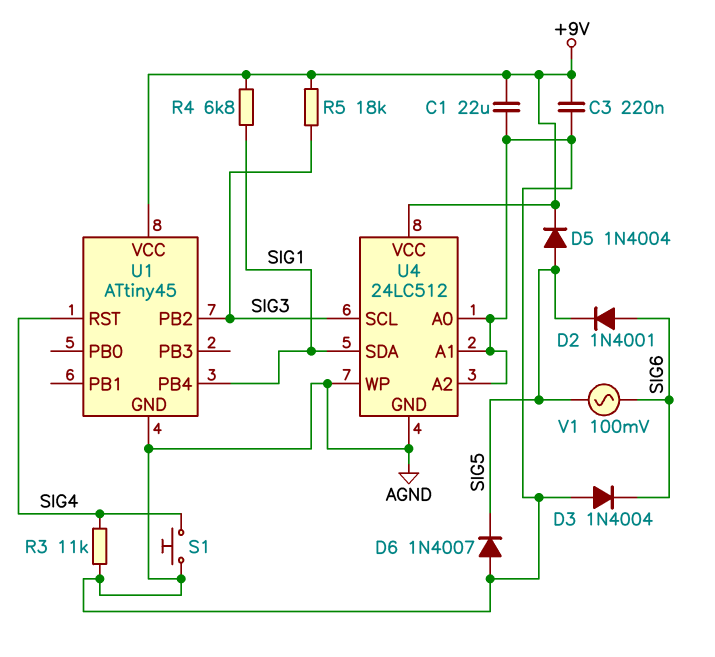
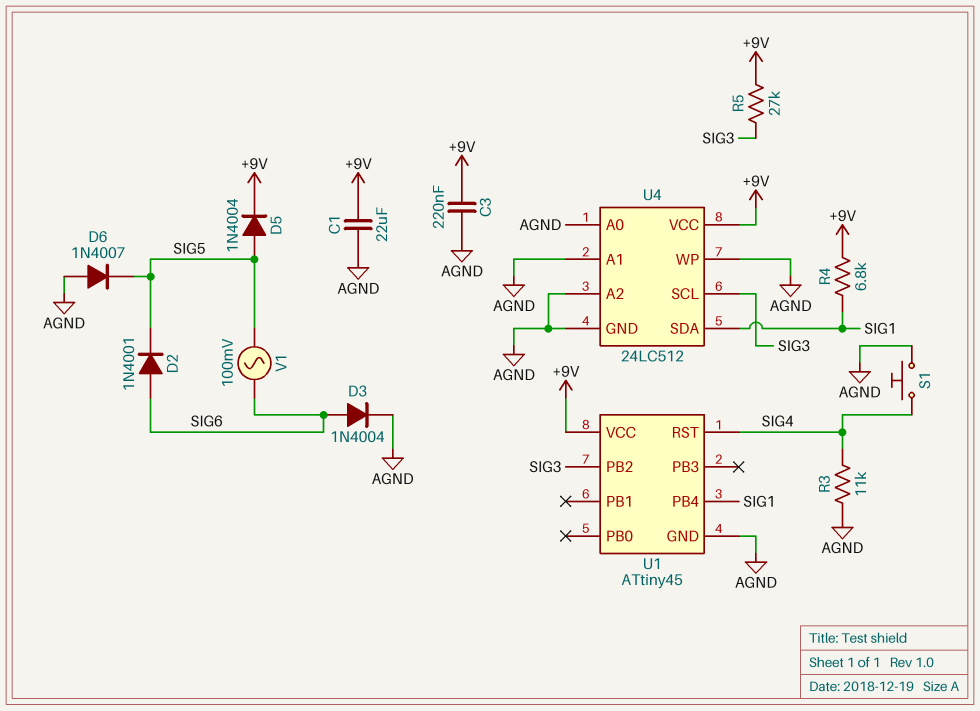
D3: diode 1N4004 (A AGND, K SIG6) -> diode 1N4004 (A SIG6, K AGND)
R5: 18k (+9V, SIG3) -> 27k (+9V, SIG3)

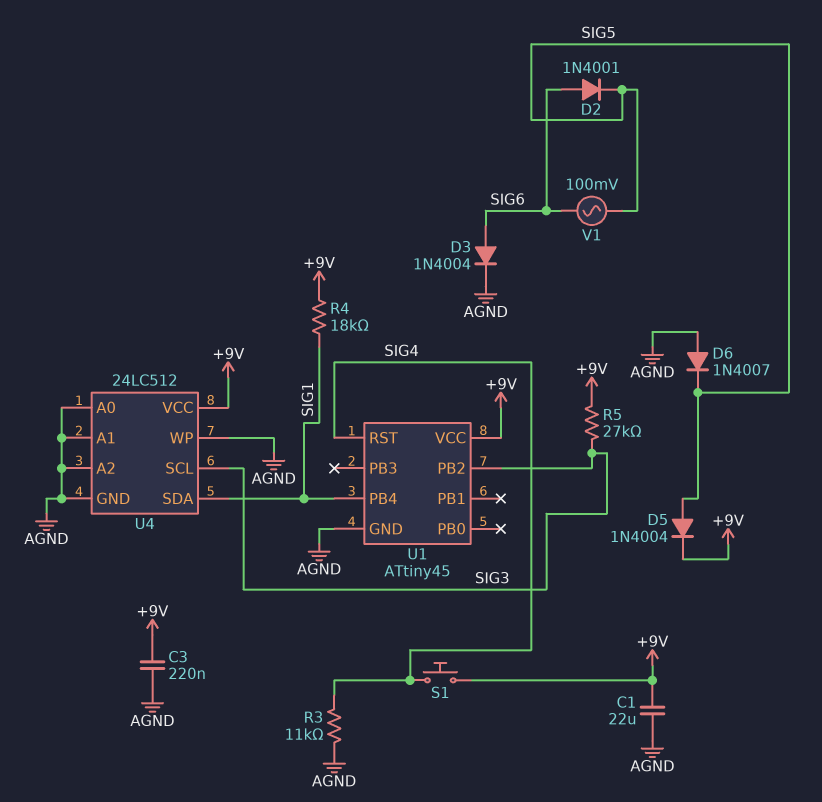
R4: 6.8k (+9V, SIG1) -> 18k (+9V, SIG1)
S1: button (AGND, SIG4) -> button (+9V, SIG4)

